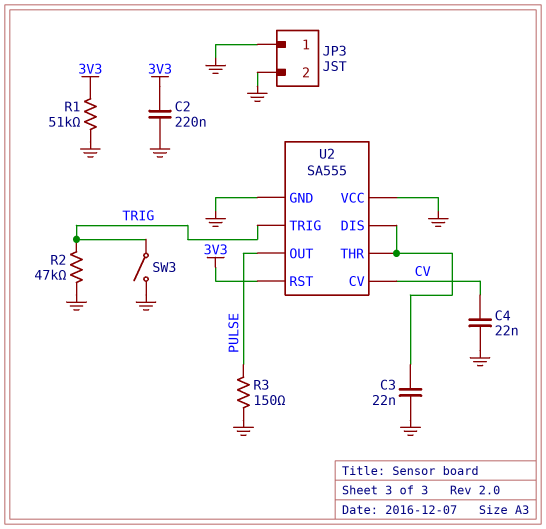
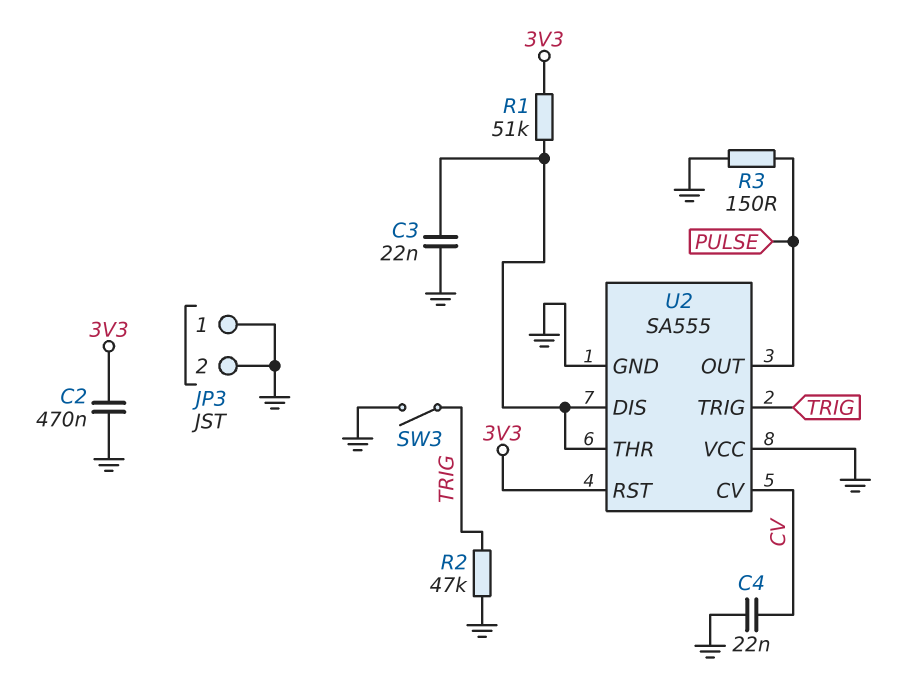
C2: 220nF (3V3, GND) -> 470nF (3V3, GND)
R1: 51k (3V3, GND) -> 51k (3V3, U2/DIS)

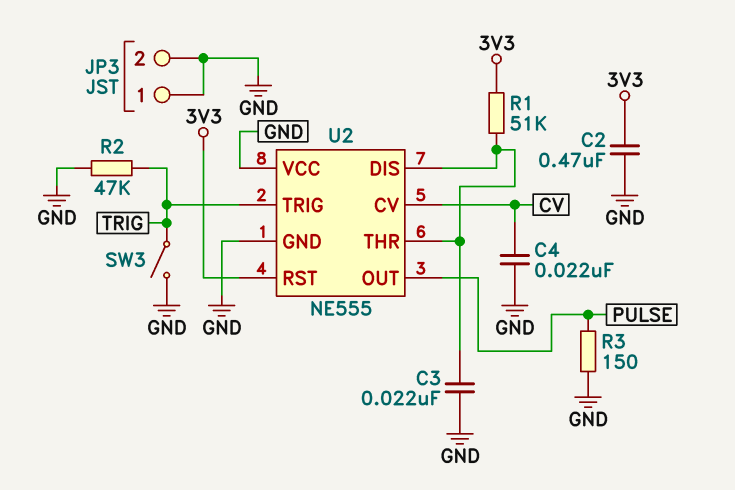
U2: SA555 -> NE555

